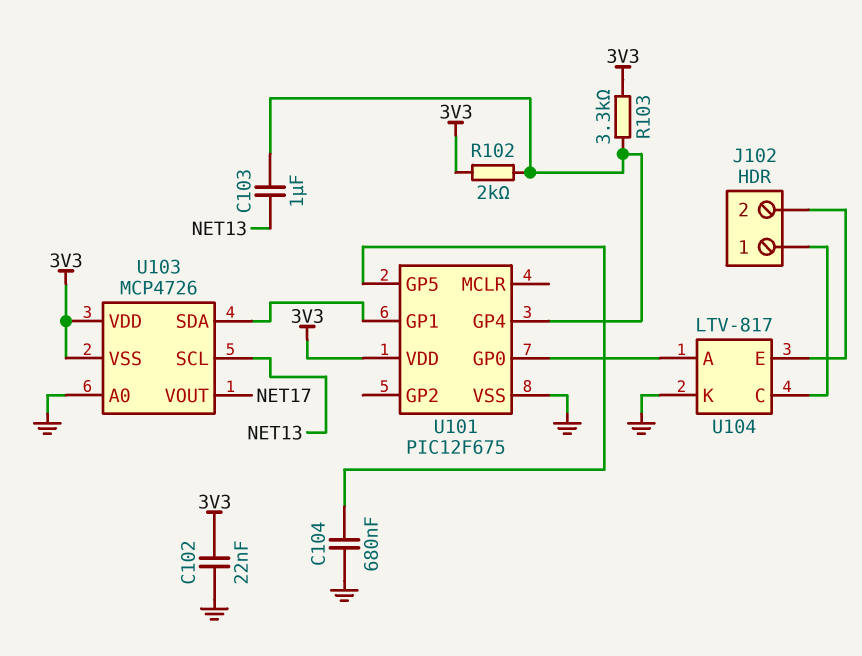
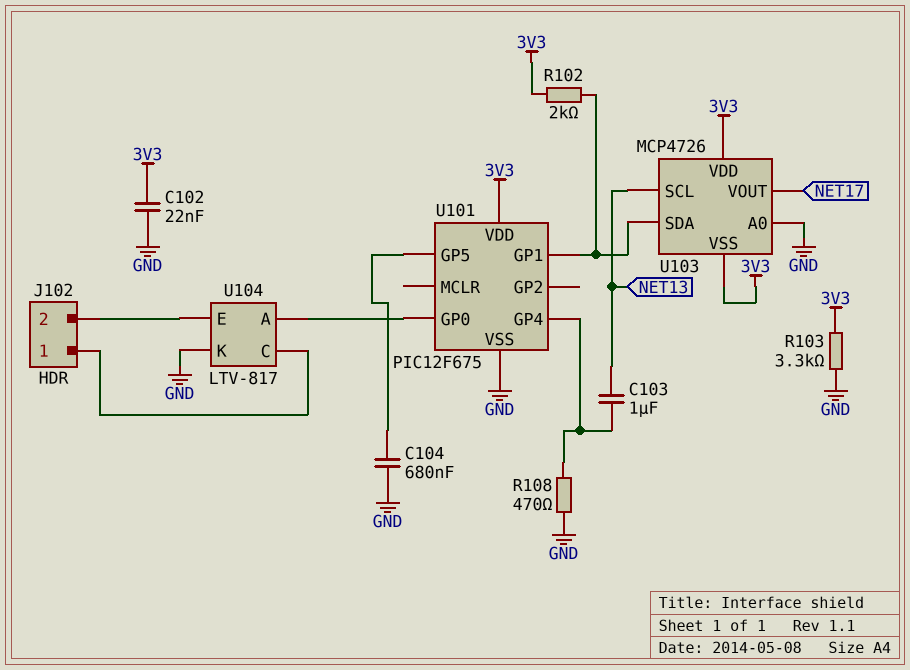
R102: 2k (3V3, U101/GP4) -> 2k (3V3, U101/GP1)
R103: 3.3k (3V3, U101/GP4) -> 3.3k (3V3, GND)
R108: none -> 470 (GND, U101/GP4)

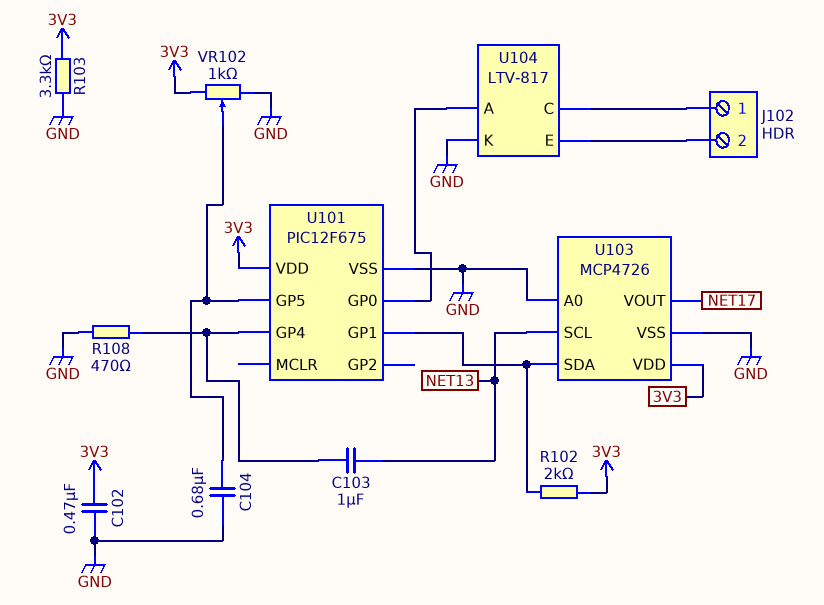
C102: 22nF (3V3, GND) -> 470nF (3V3, GND)
U103 pin VSS: 3V3 -> GND
VR102: none -> 1k (3V3, GND, wiper U101/GP5)

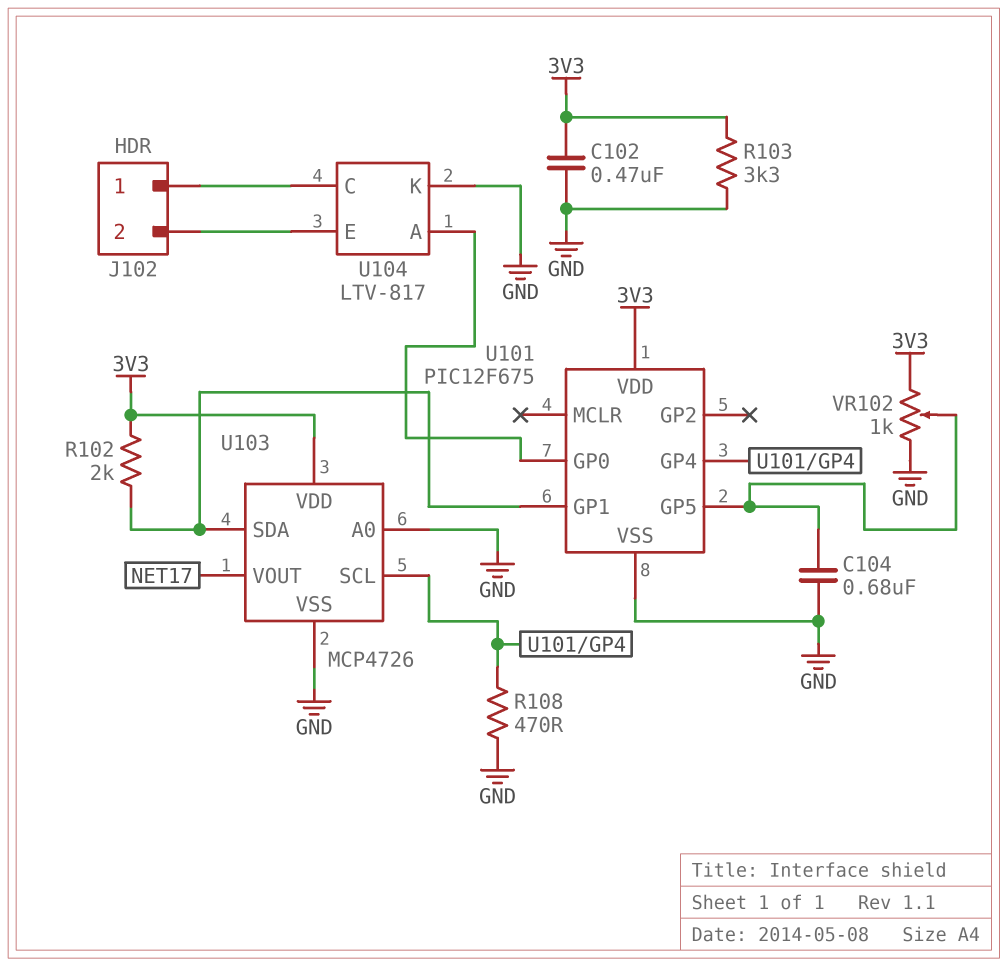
C103: 1uF (NET13, U101/GP4) -> none
U103 pin SCL: NET13 -> U101/GP4

